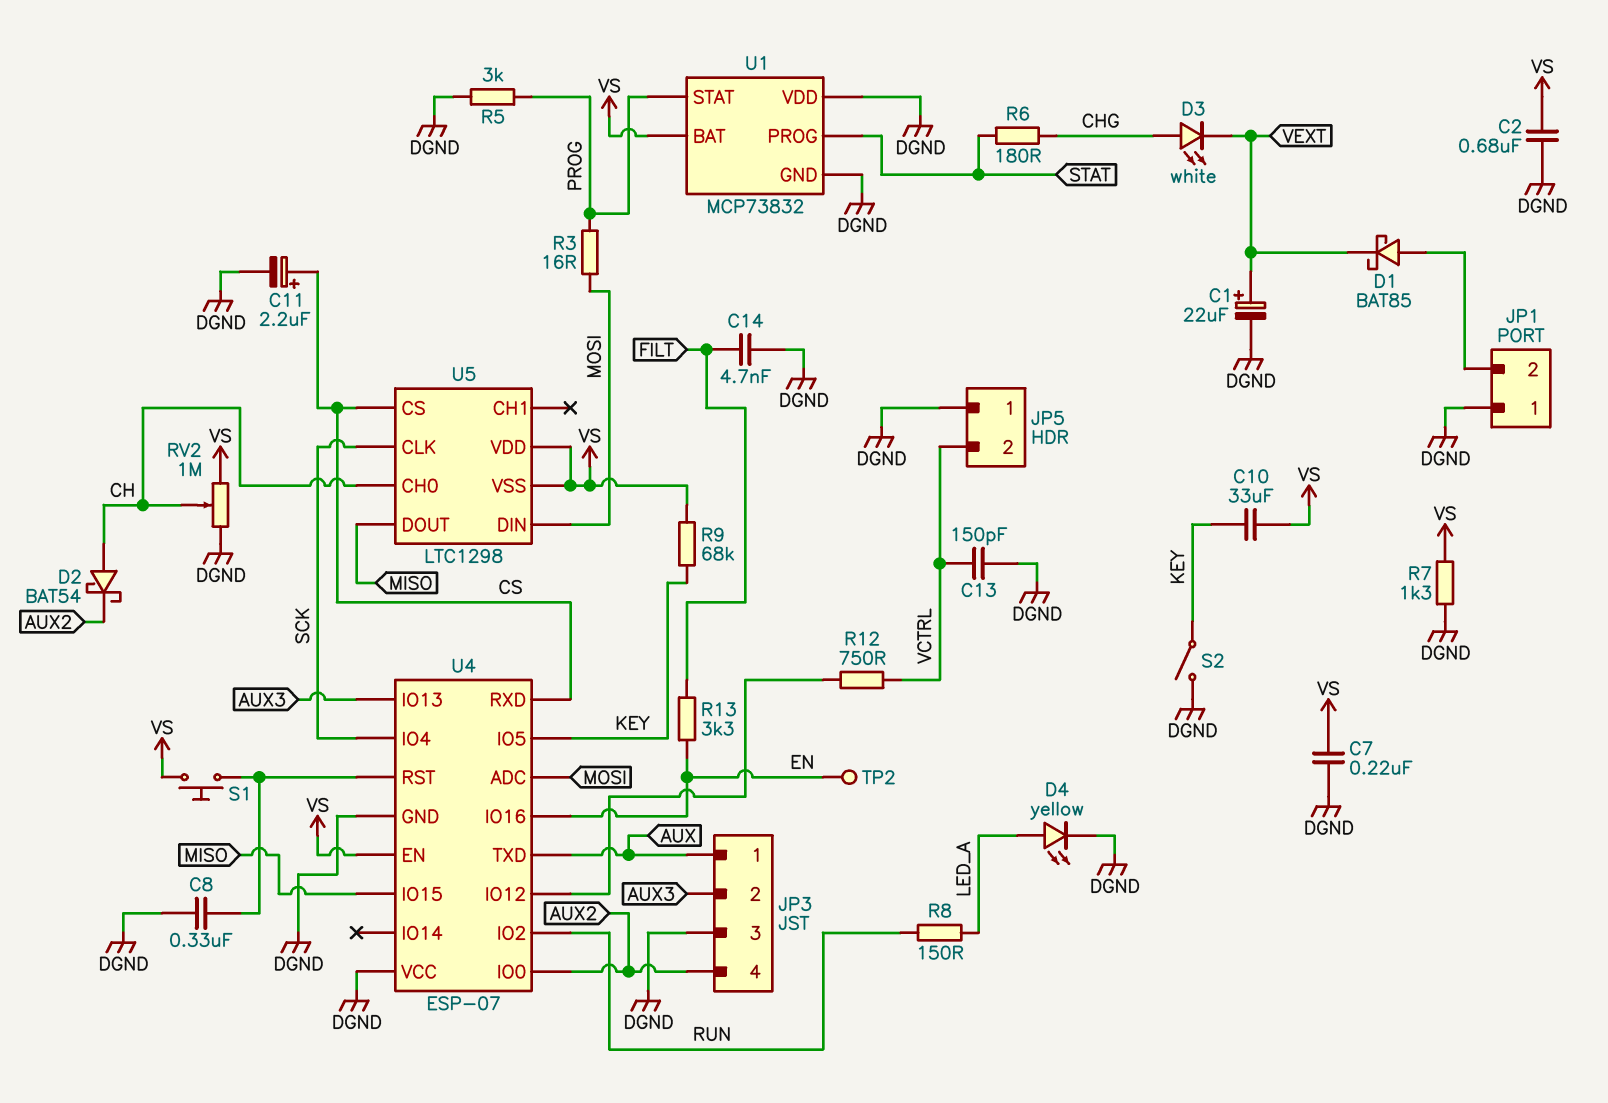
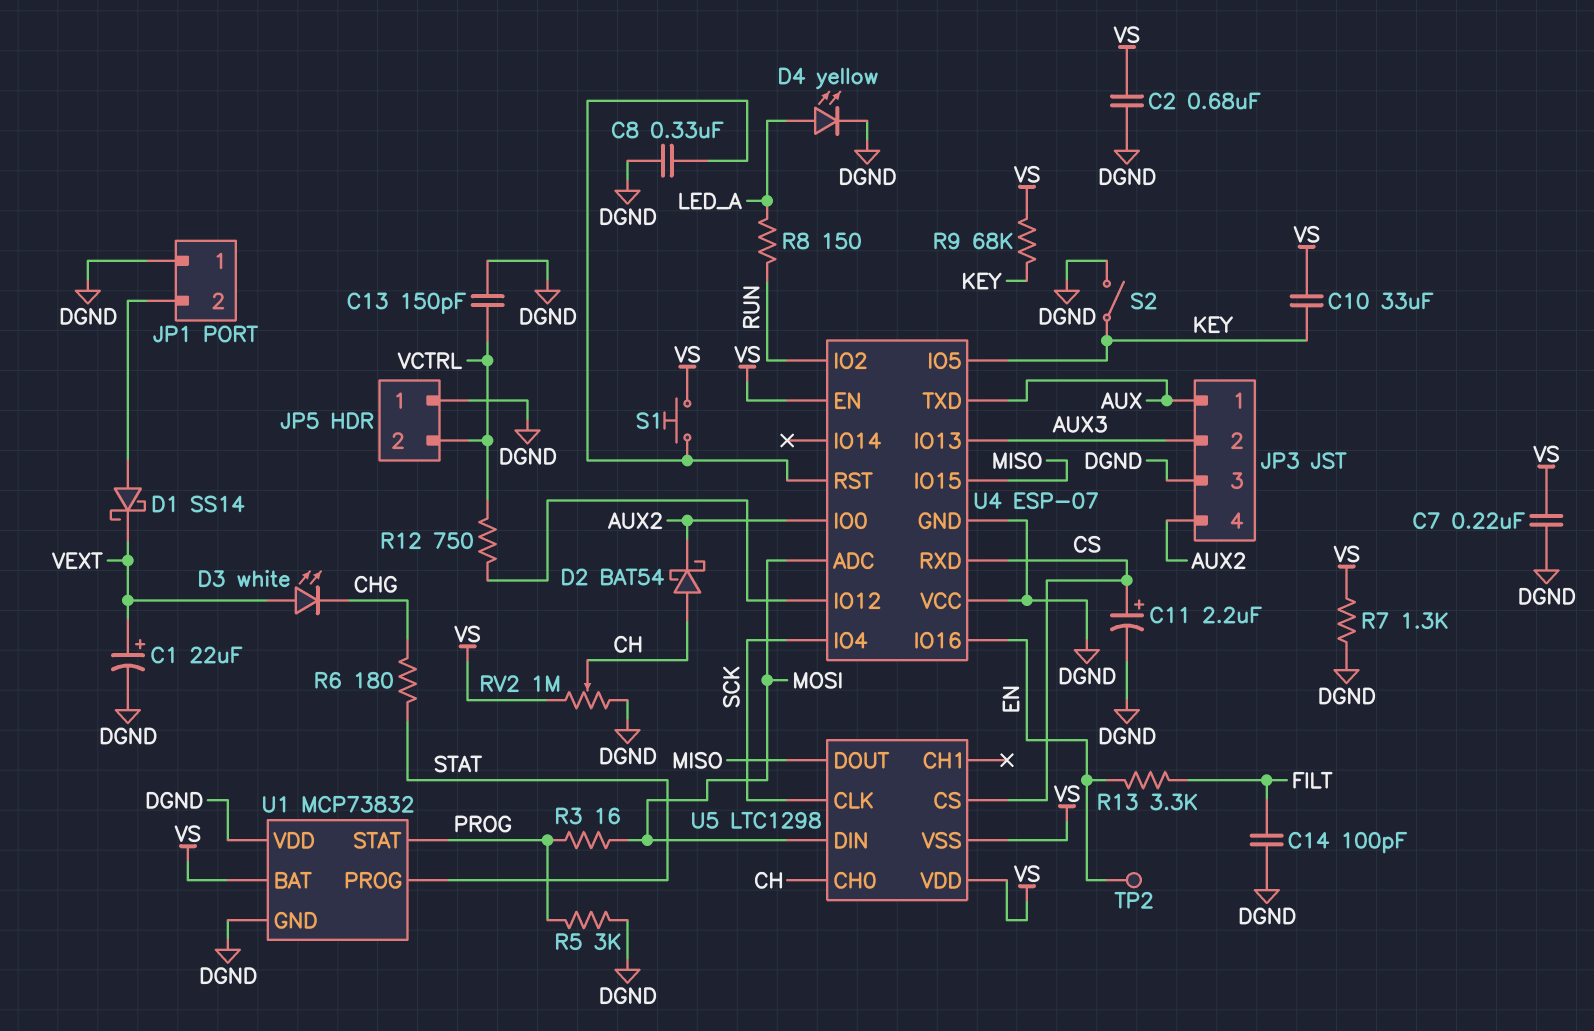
C14: 4.7nF (DGND, FILT) -> 100pF (DGND, FILT)
D1: schottky BAT85 (A JP1/2, K VEXT) -> schottky SS14 (A JP1/2, K VEXT)
D3: LED white (A CHG, K VEXT) -> LED white (A VEXT, K CHG)

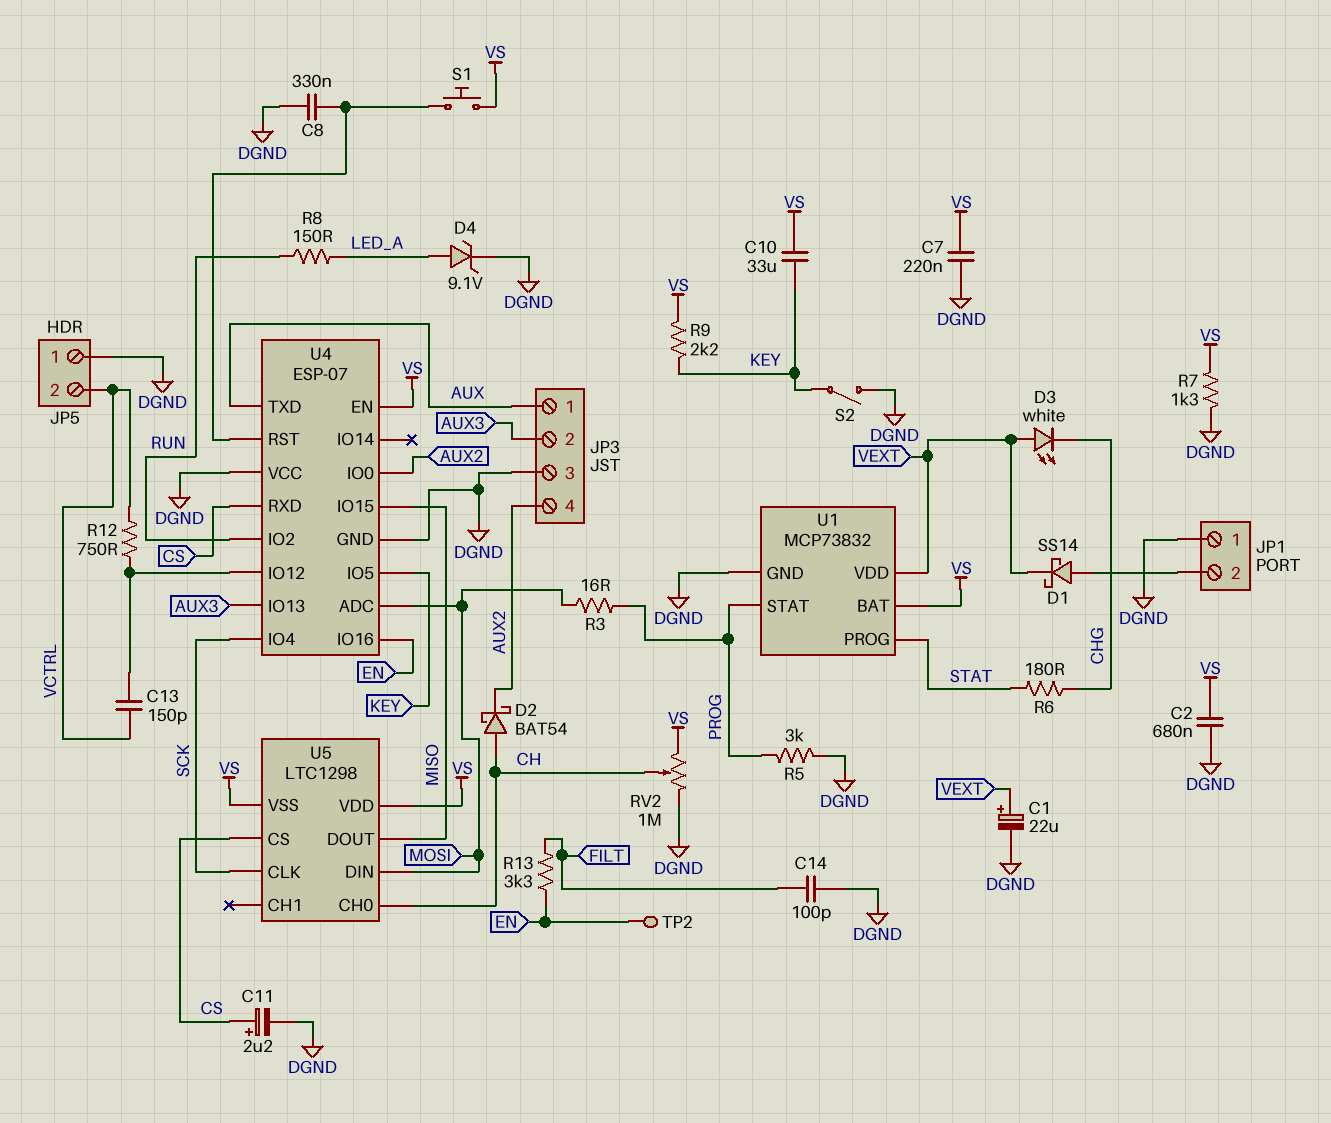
C13: 150pF (DGND, VCTRL) -> 150pF (U4/IO12, VCTRL)
D4: LED yellow (A LED_A, K DGND) -> zener 9.1V (A LED_A, K DGND)
R9: 68k (KEY, VS) -> 2.2k (KEY, VS)
U1 pin VDD: DGND -> VEXT

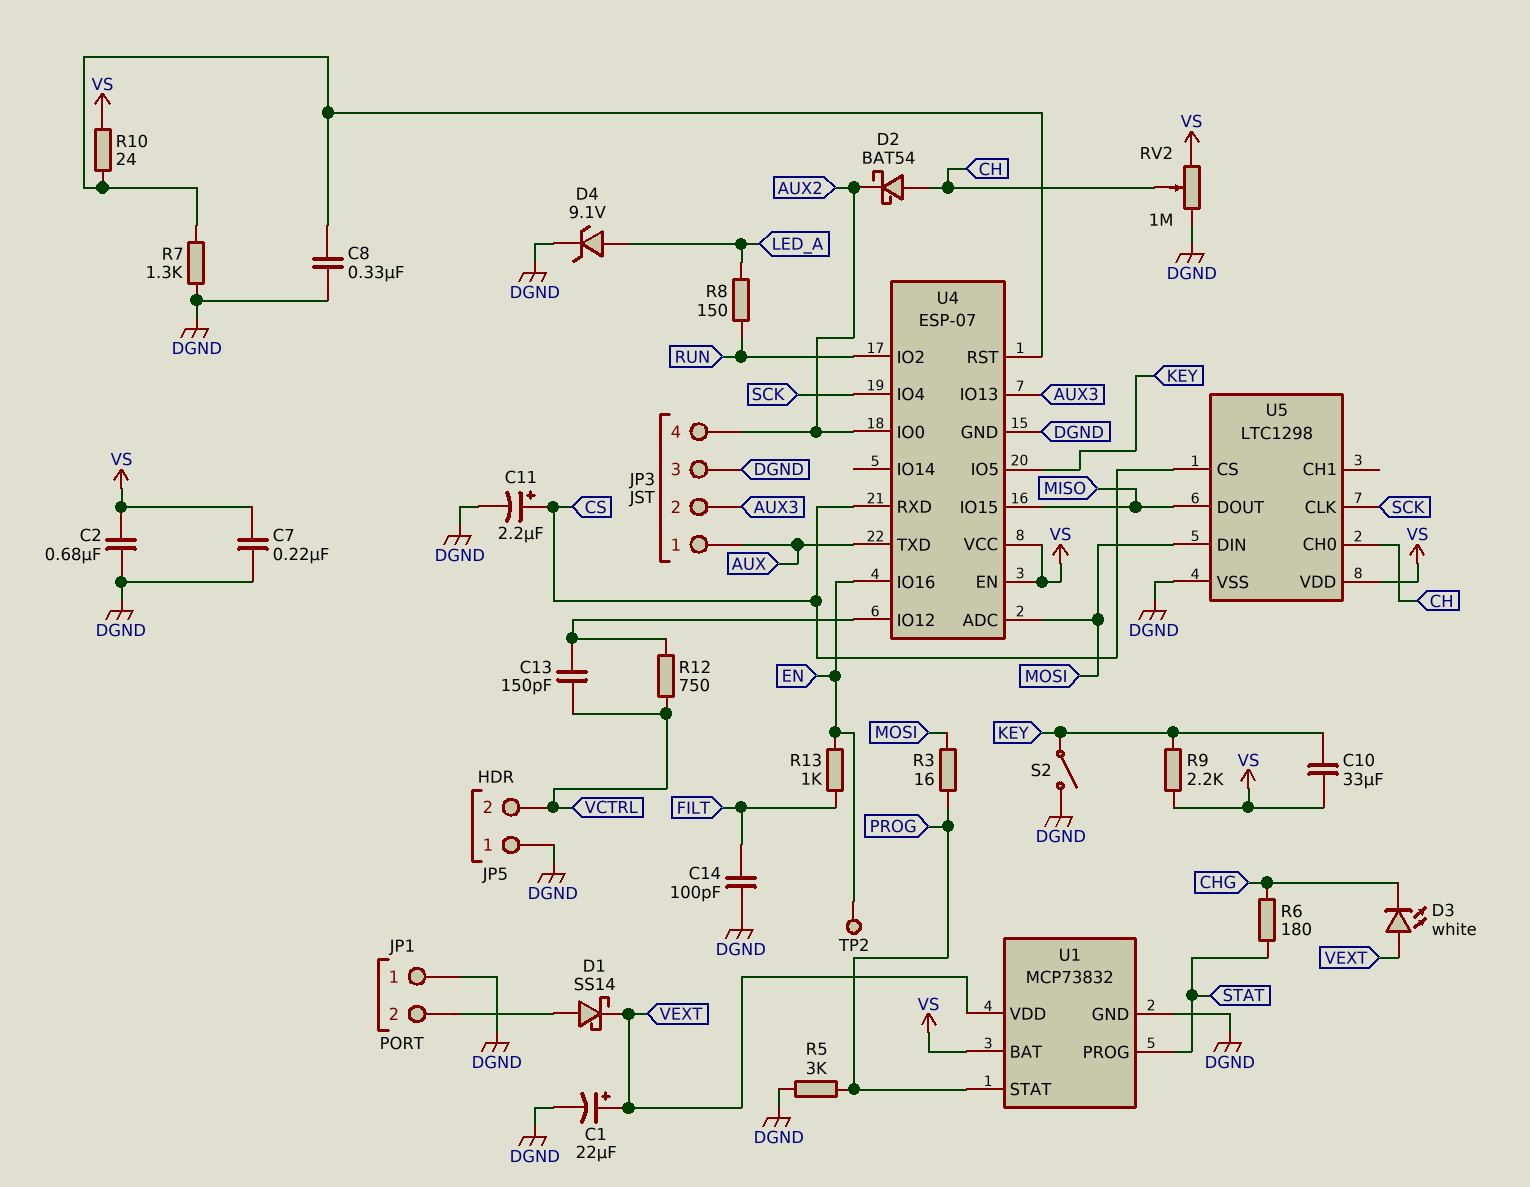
R7: 1.3k (DGND, VS) -> 1.3k (DGND, U4/RST)
R10: none -> 24 (U4/RST, VS)
R13: 3.3k (EN, FILT) -> 1k (EN, FILT)
S1: button (U4/RST, VS) -> none
U4 pin VCC: DGND -> VS
U5 pin VSS: VS -> DGND

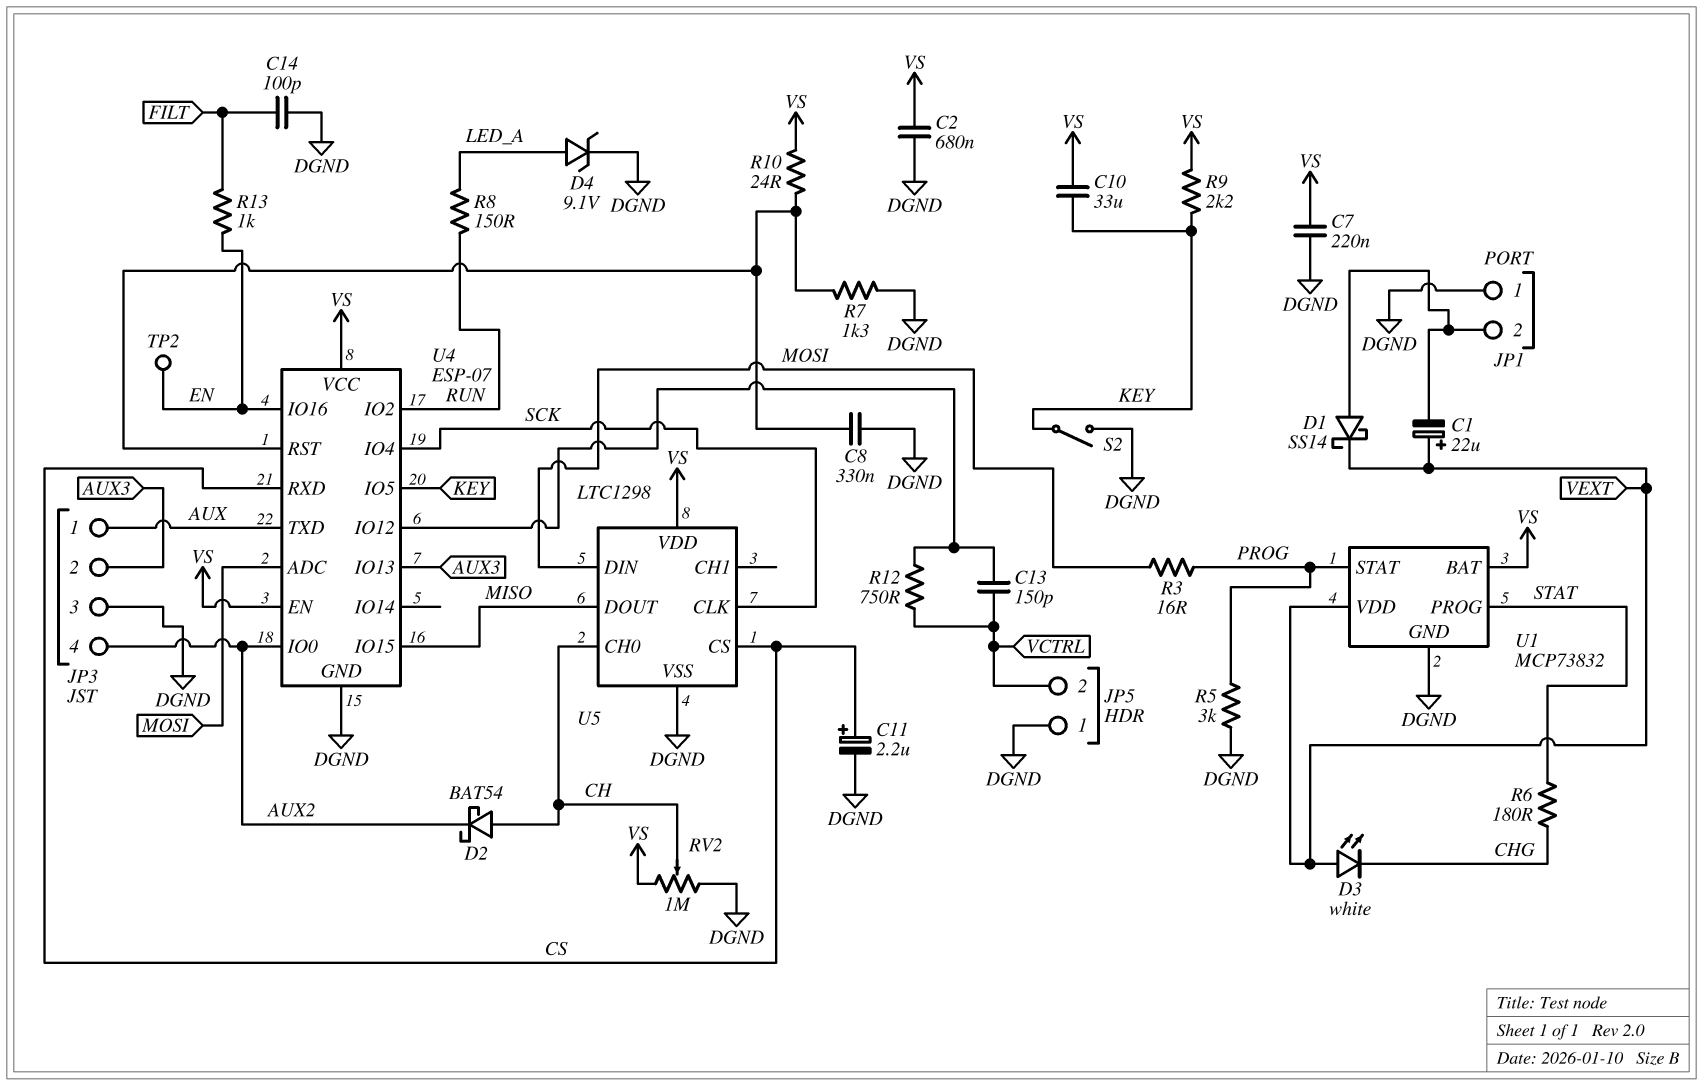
C1: 22uF (plus VEXT, minus DGND) -> 22uF (plus VEXT, minus JP1/2)

